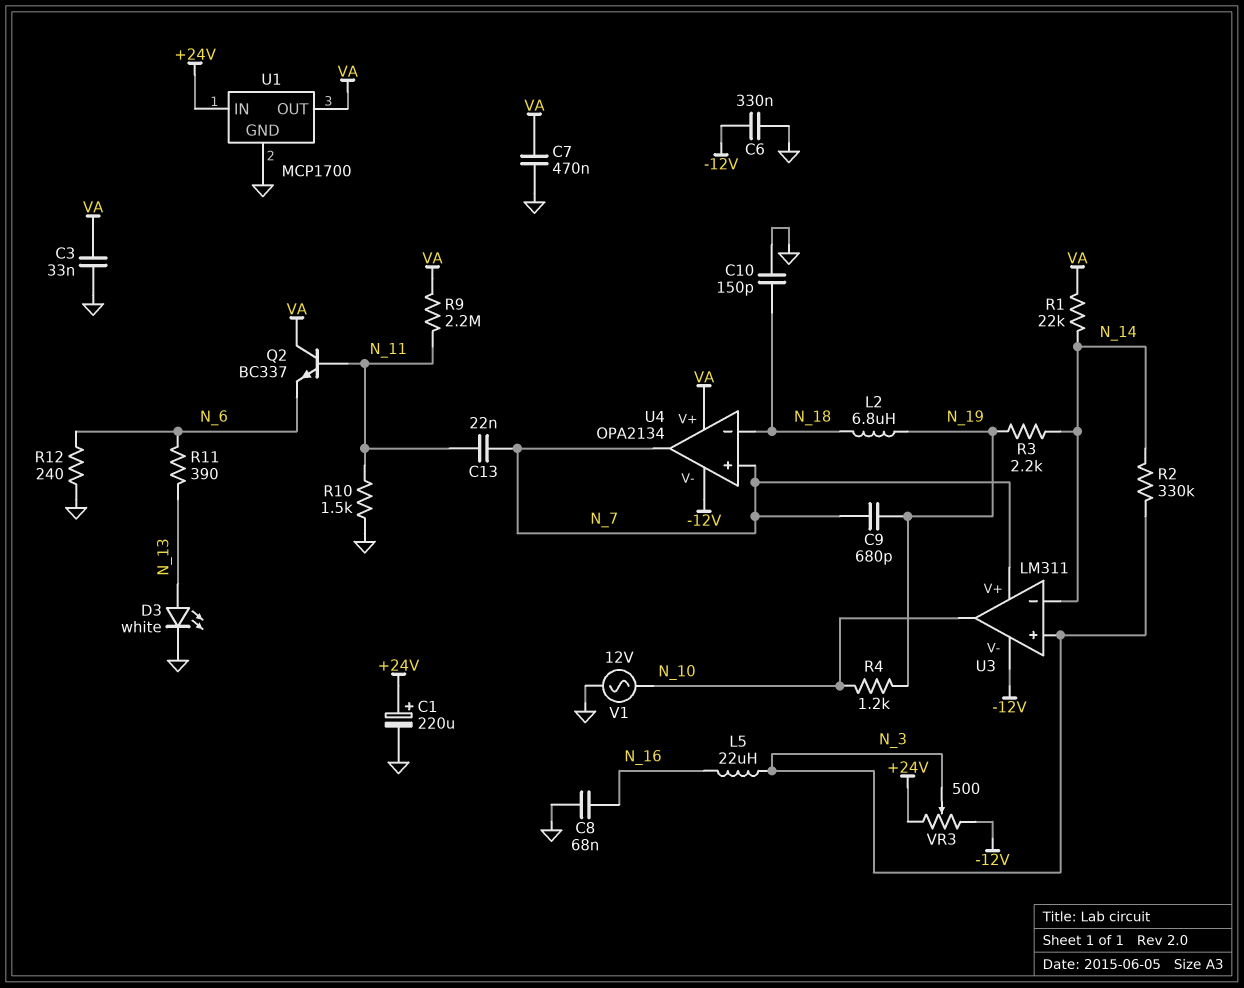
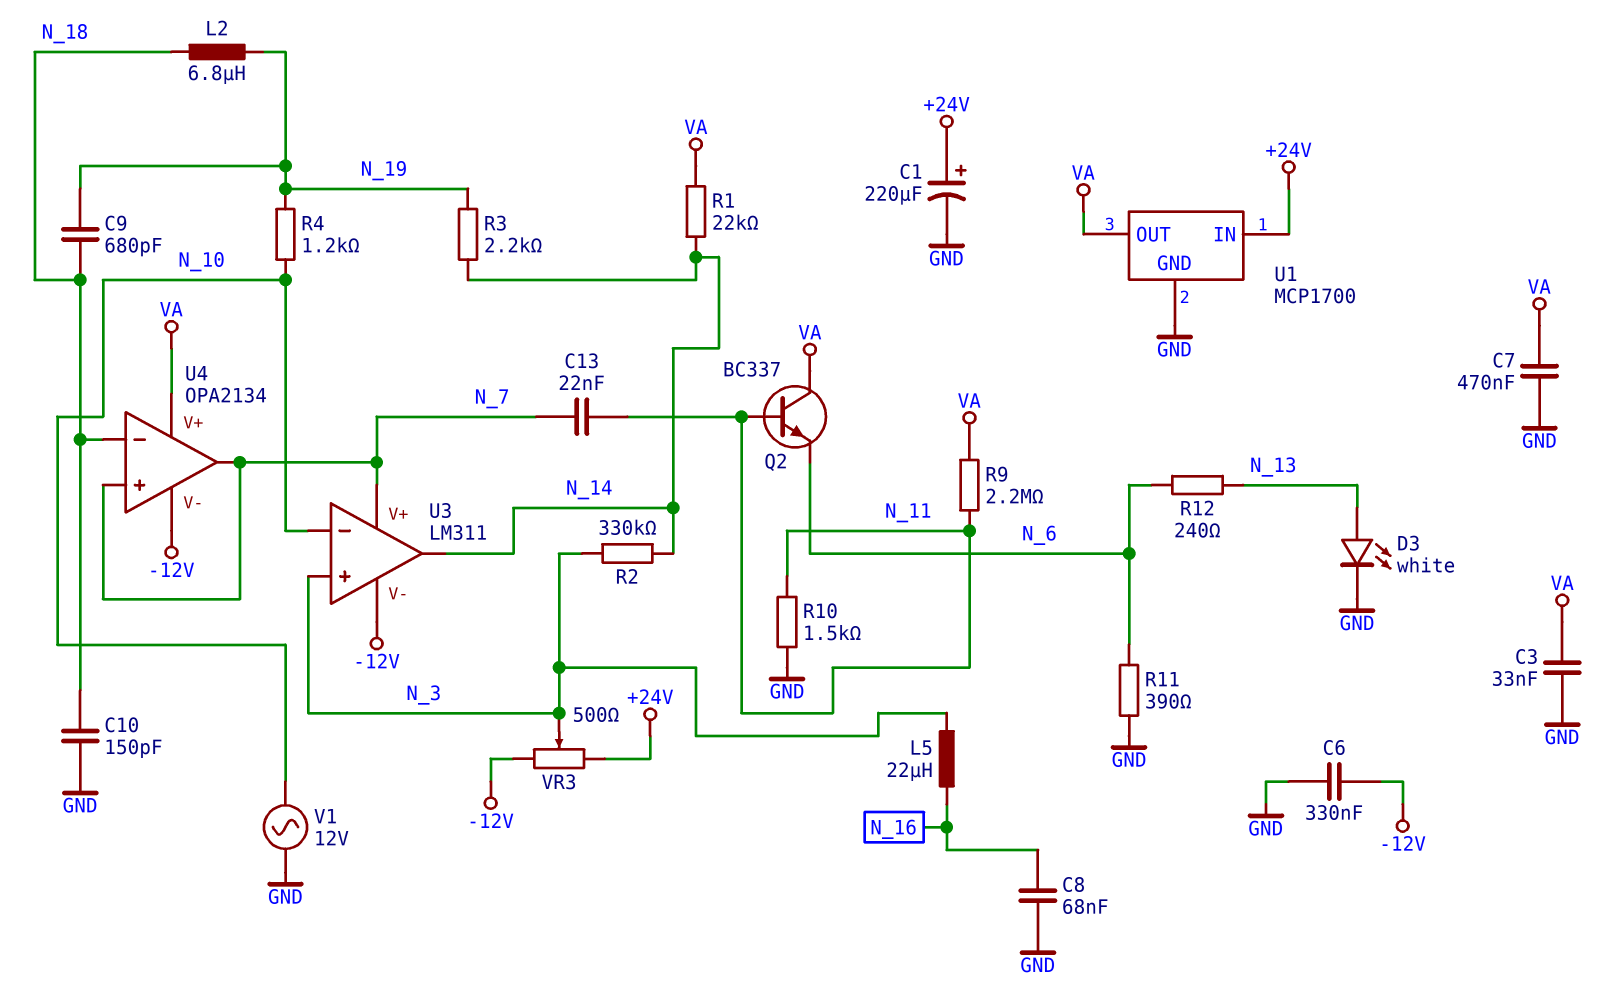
C9: 680pF (N_7, N_19) -> 680pF (N_18, N_19)
R11: 390 (N_6, N_13) -> 390 (GND, N_6)
R12: 240 (GND, N_6) -> 240 (N_6, N_13)
U3 pin in-: N_14 -> N_10
U3 pin out: N_10 -> N_14

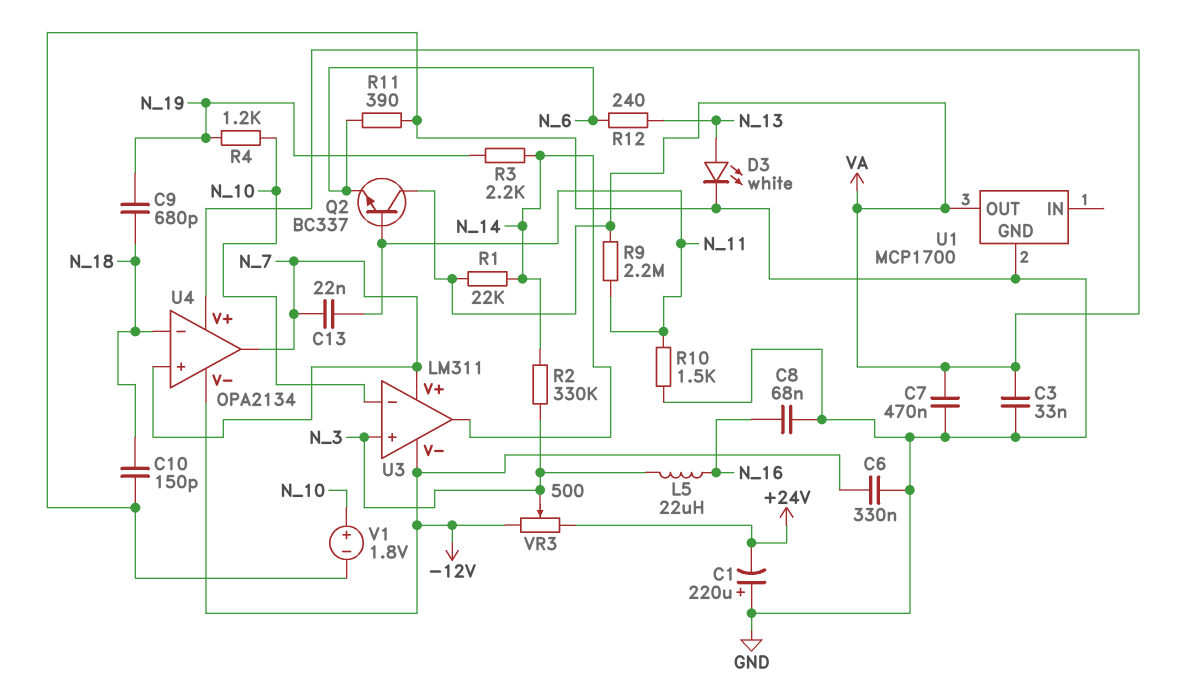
C1: 220uF (plus +24V, minus GND) -> 220uF (plus GND, minus +24V)
L2: 6.8uH (N_18, N_19) -> none
U1 pin IN: +24V -> none
V1: AC 12V (GND, N_10) -> 1.8V (plus N_10, minus GND)

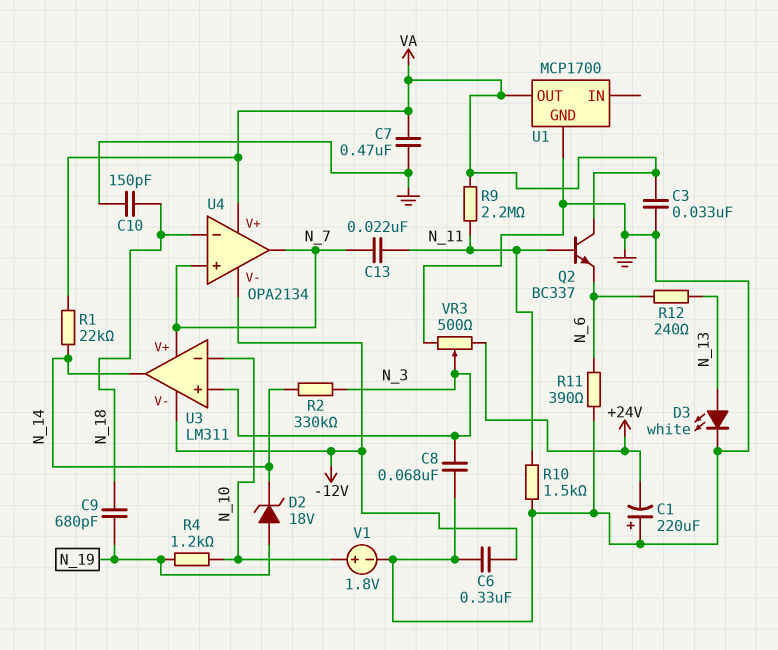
C8: 68nF (GND, N_16) -> 68nF (GND, N_3)
D2: none -> zener 18V (A N_19, K N_14)
L5: 22uH (N_3, N_16) -> none
R3: 2.2k (N_14, N_19) -> none
VR3: 500 (+24V, -12V, wiper N_3) -> 500 (+24V, GND, wiper N_3)

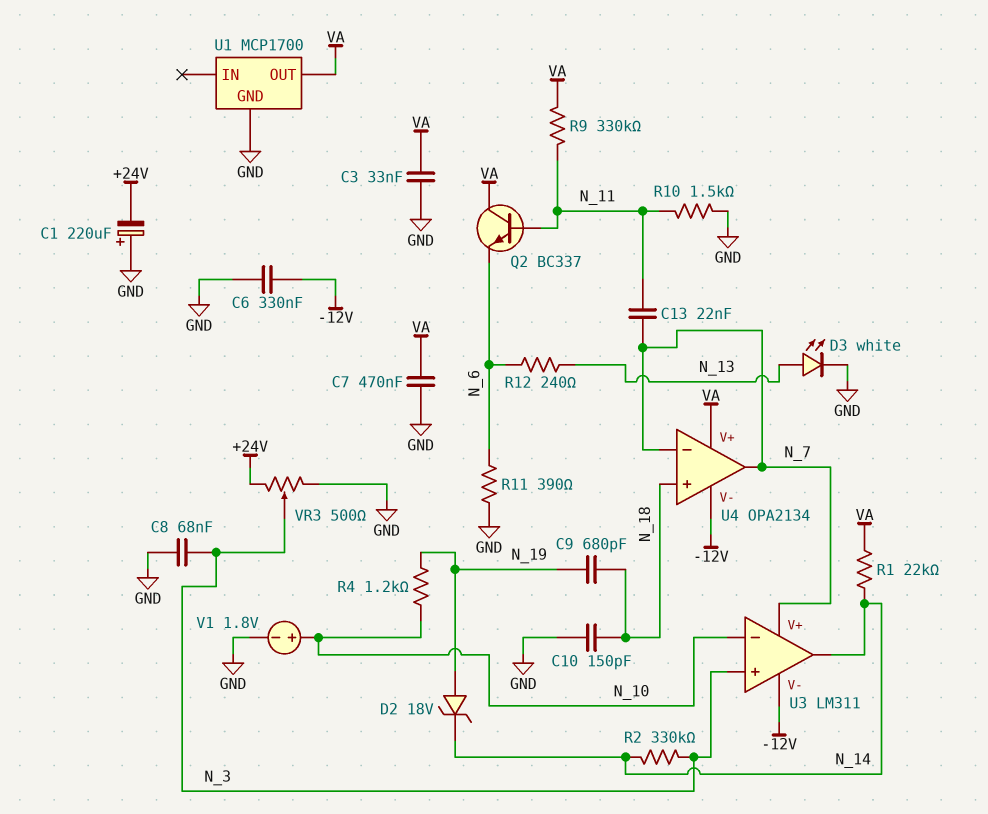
R9: 2.2M (N_11, VA) -> 330k (N_11, VA)
U4 pin in+: N_7 -> N_18
U4 pin in-: N_18 -> N_7

